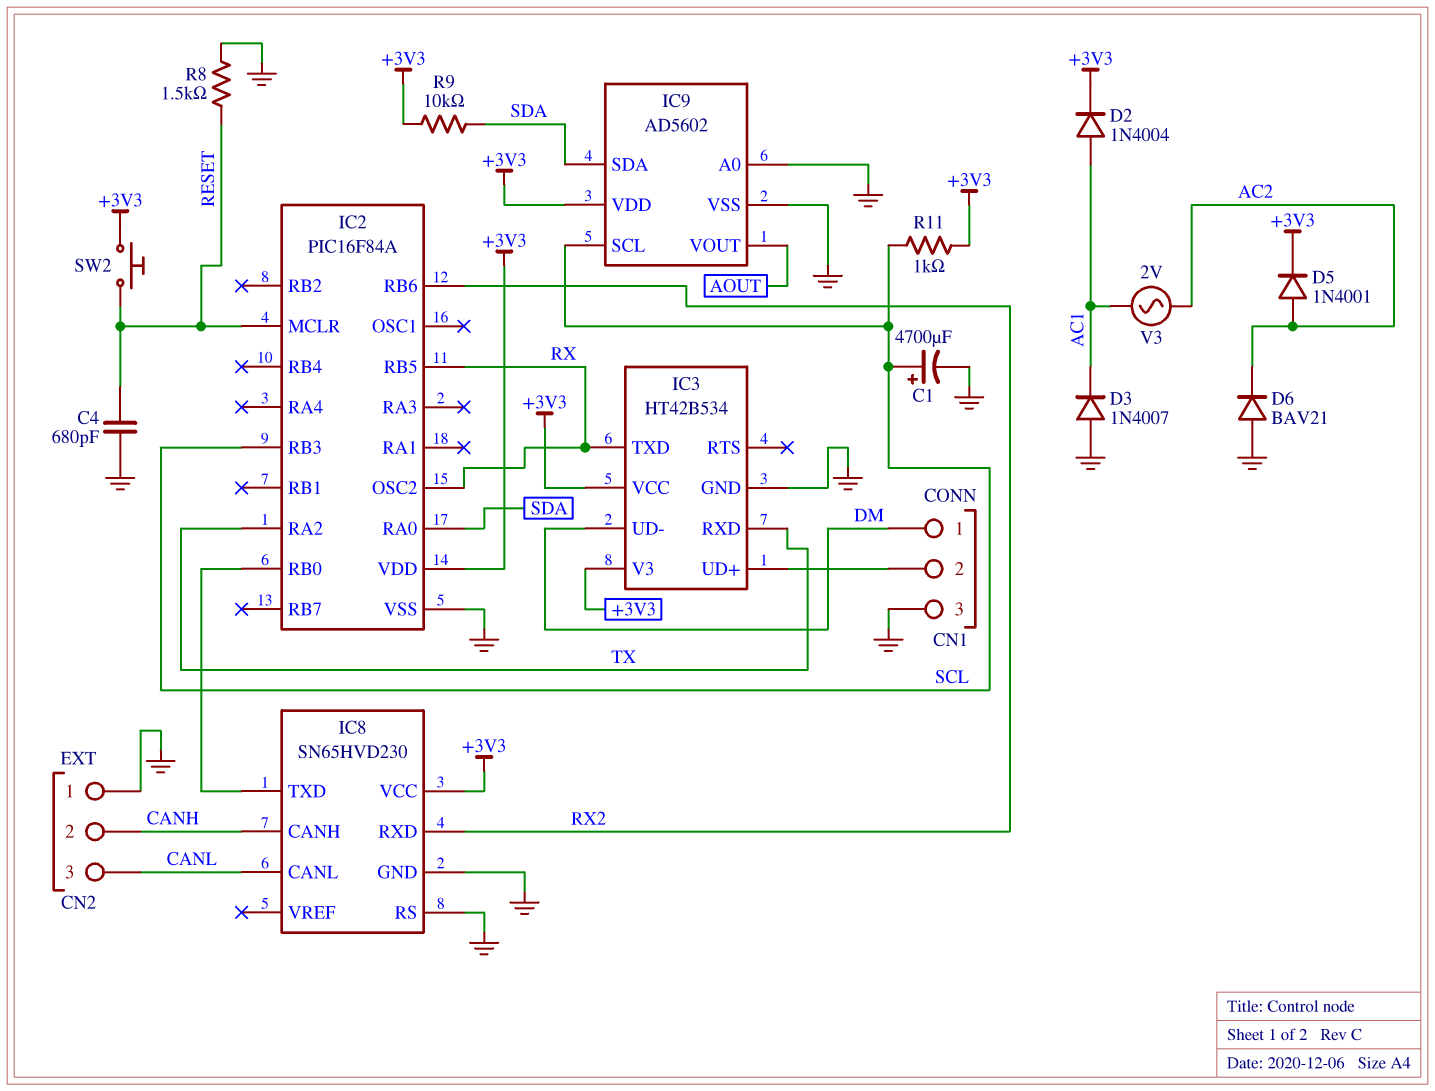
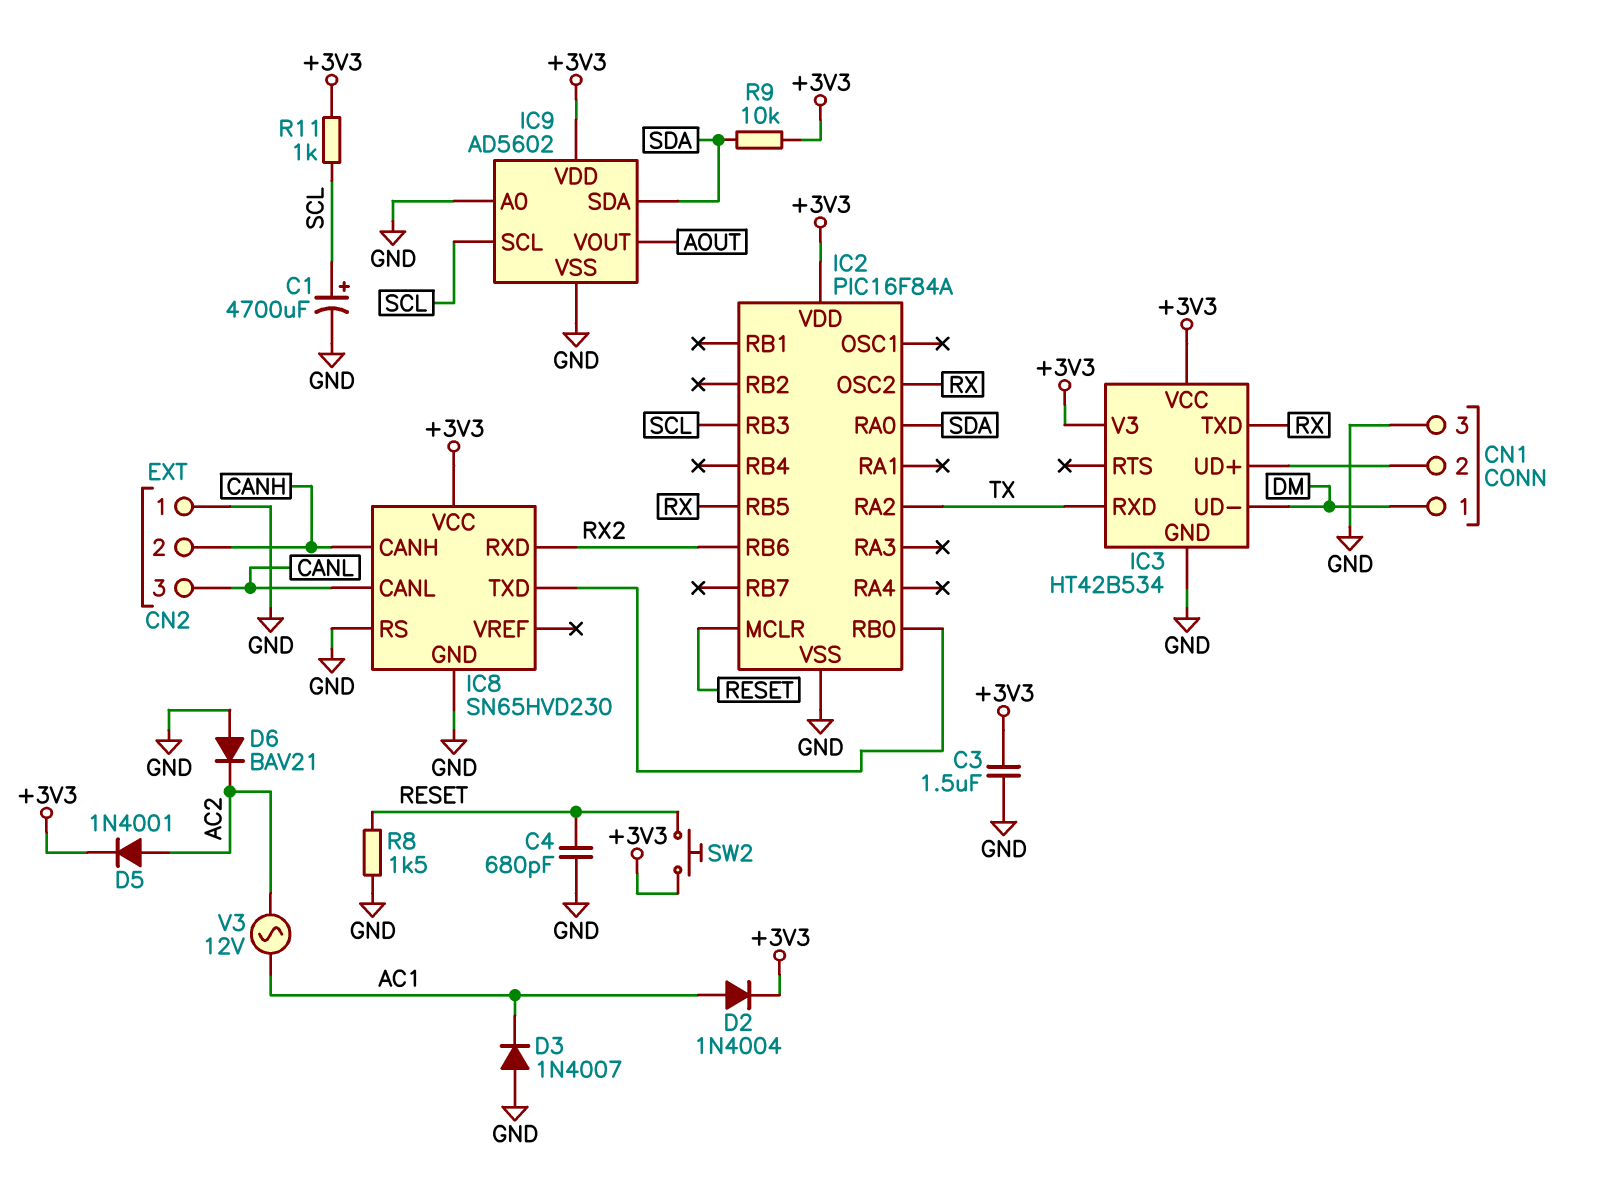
C3: none -> 1.5uF (+3V3, GND)
V3: AC 2V (AC1, AC2) -> AC 12V (AC1, AC2)

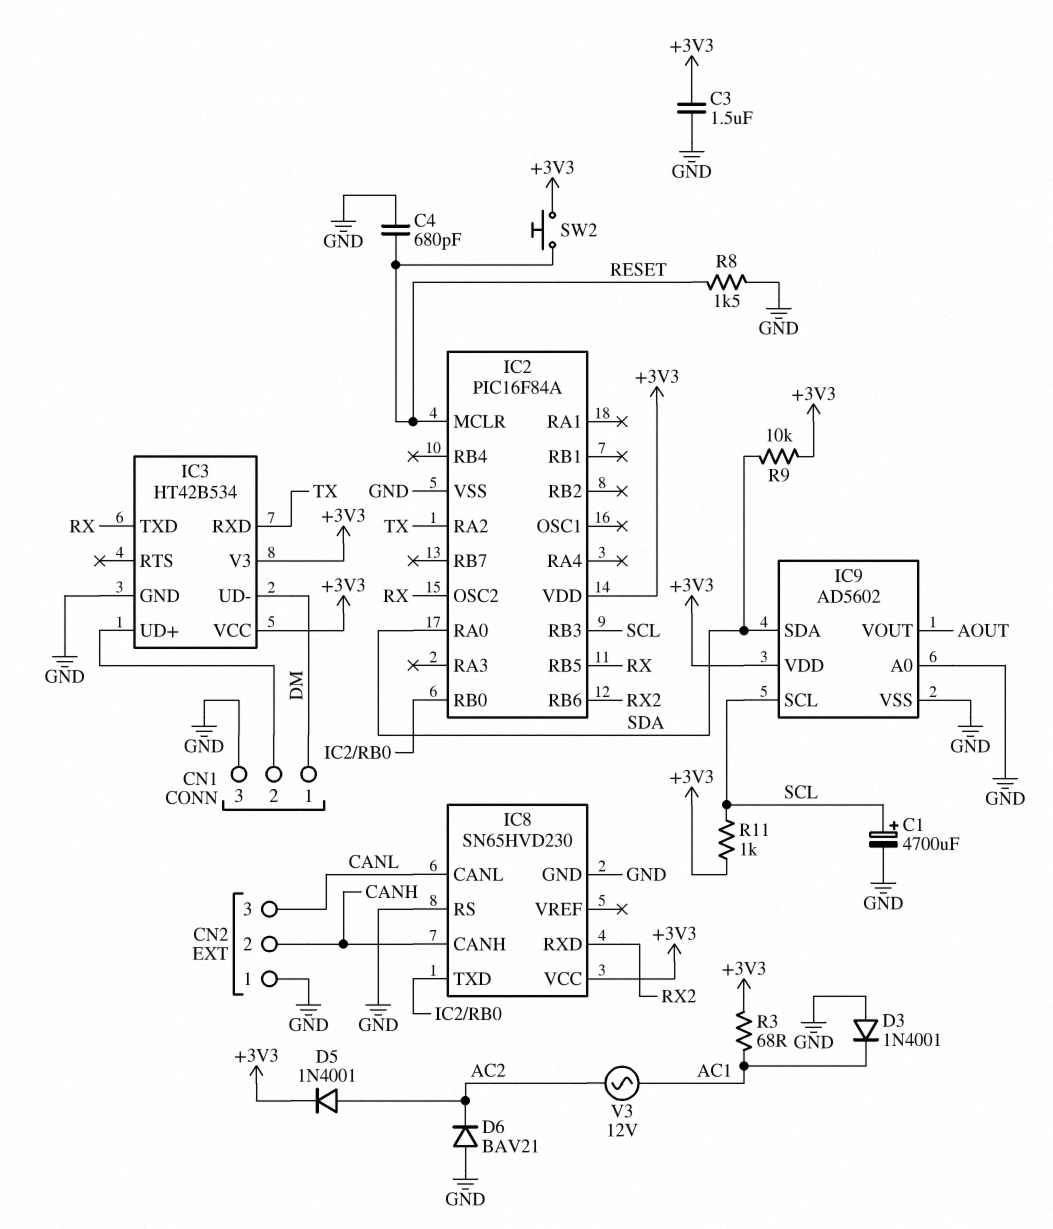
D2: diode 1N4004 (A AC1, K +3V3) -> none
D3: diode 1N4007 (A GND, K AC1) -> diode 1N4001 (A GND, K AC1)
R3: none -> 68 (+3V3, AC1)

